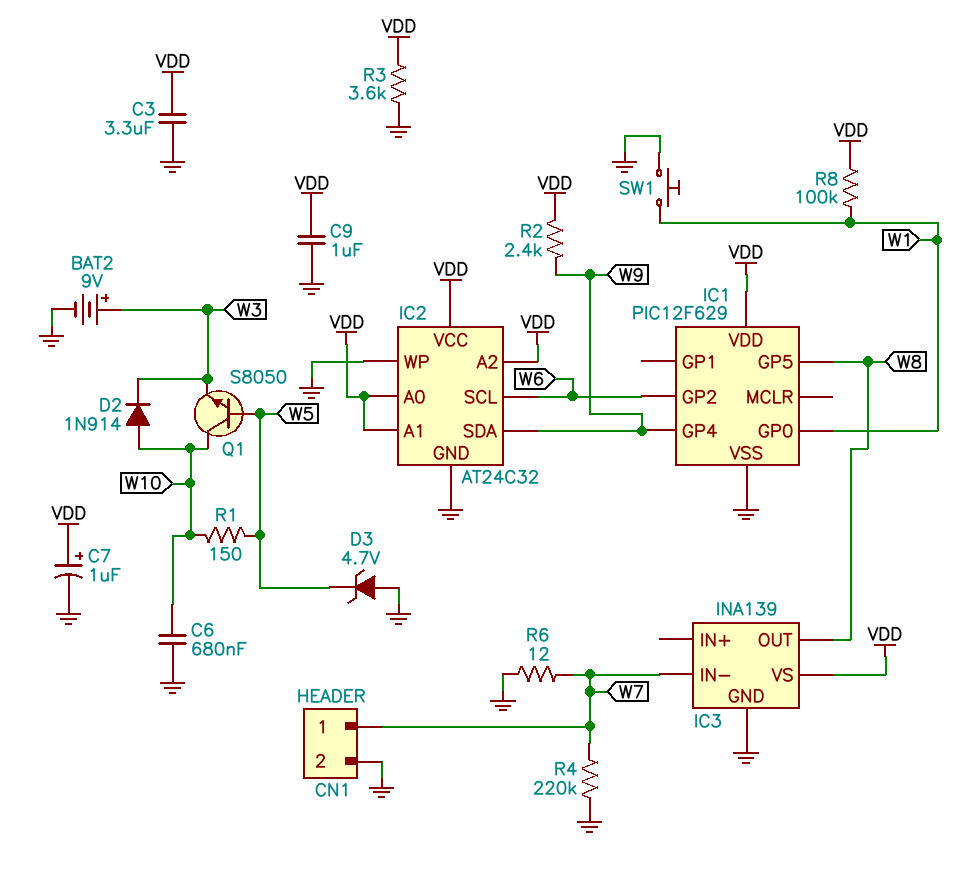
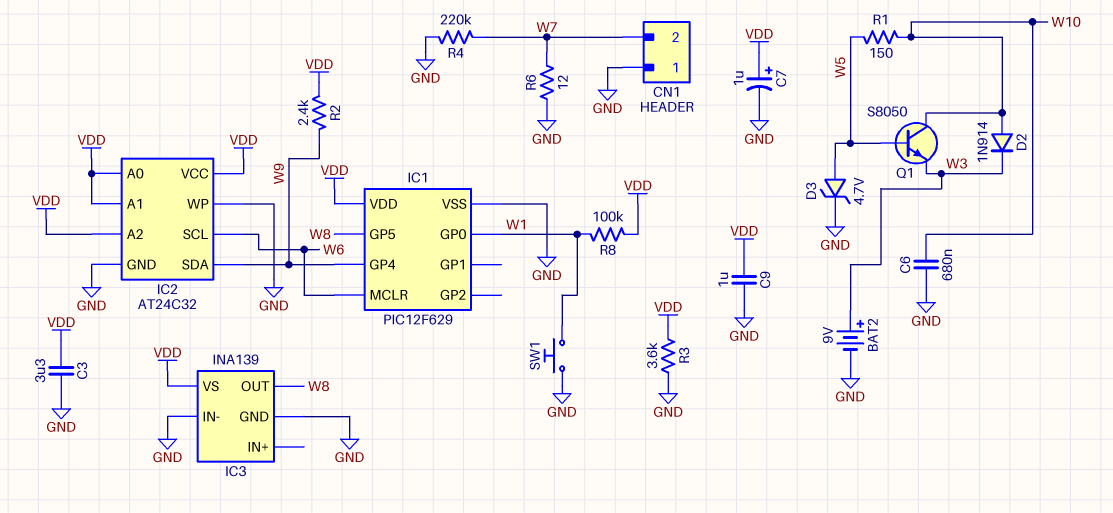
CN1 pin 1: W7 -> GND
CN1 pin 2: GND -> W7
D3: zener 4.7V (A GND, K W5) -> zener 4.7V (A W5, K GND)
IC1 pin GP2: W6 -> none
IC1 pin MCLR: none -> W6
IC3 pin IN-: W7 -> GND

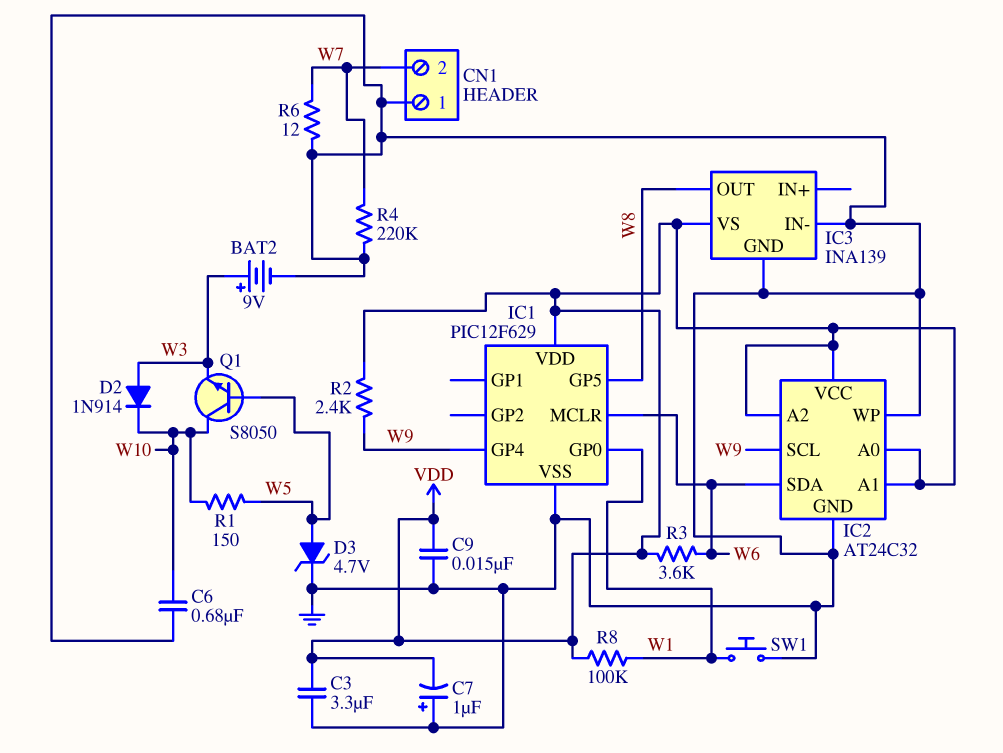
C7: 1uF (plus VDD, minus GND) -> 1uF (plus GND, minus VDD)
C9: 1uF (GND, VDD) -> 15nF (GND, VDD)
D2: diode 1N914 (A W10, K W3) -> diode 1N914 (A W3, K W10)
IC2 pin SCL: W6 -> W9
IC2 pin SDA: W9 -> W6
R3: 3.6k (GND, VDD) -> 3.6k (VDD, W6)

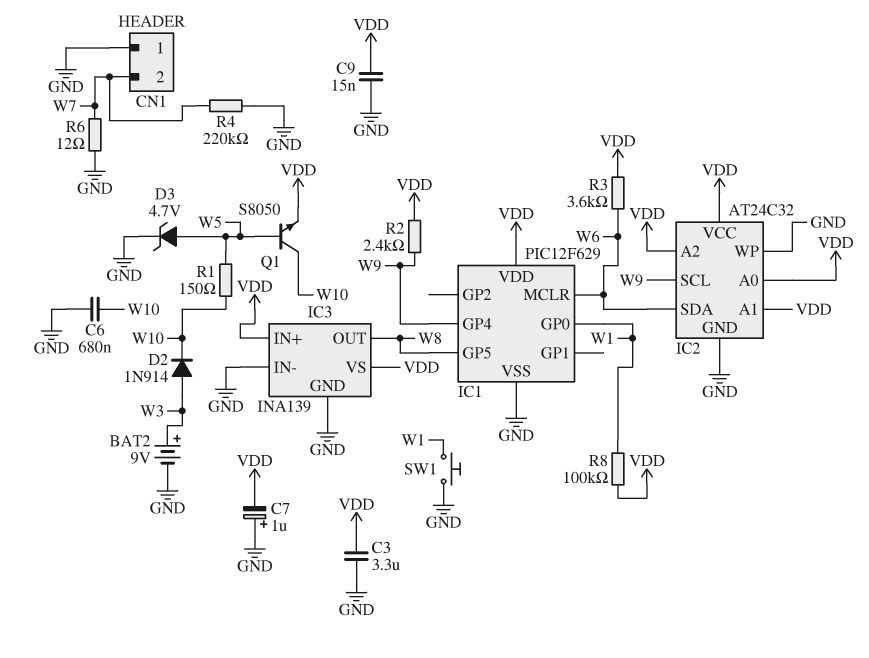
IC3 pin IN+: none -> VDD
Q1: NPN S8050 (B W5, C W10, E W3) -> NPN S8050 (B W5, C W10, E VDD)

